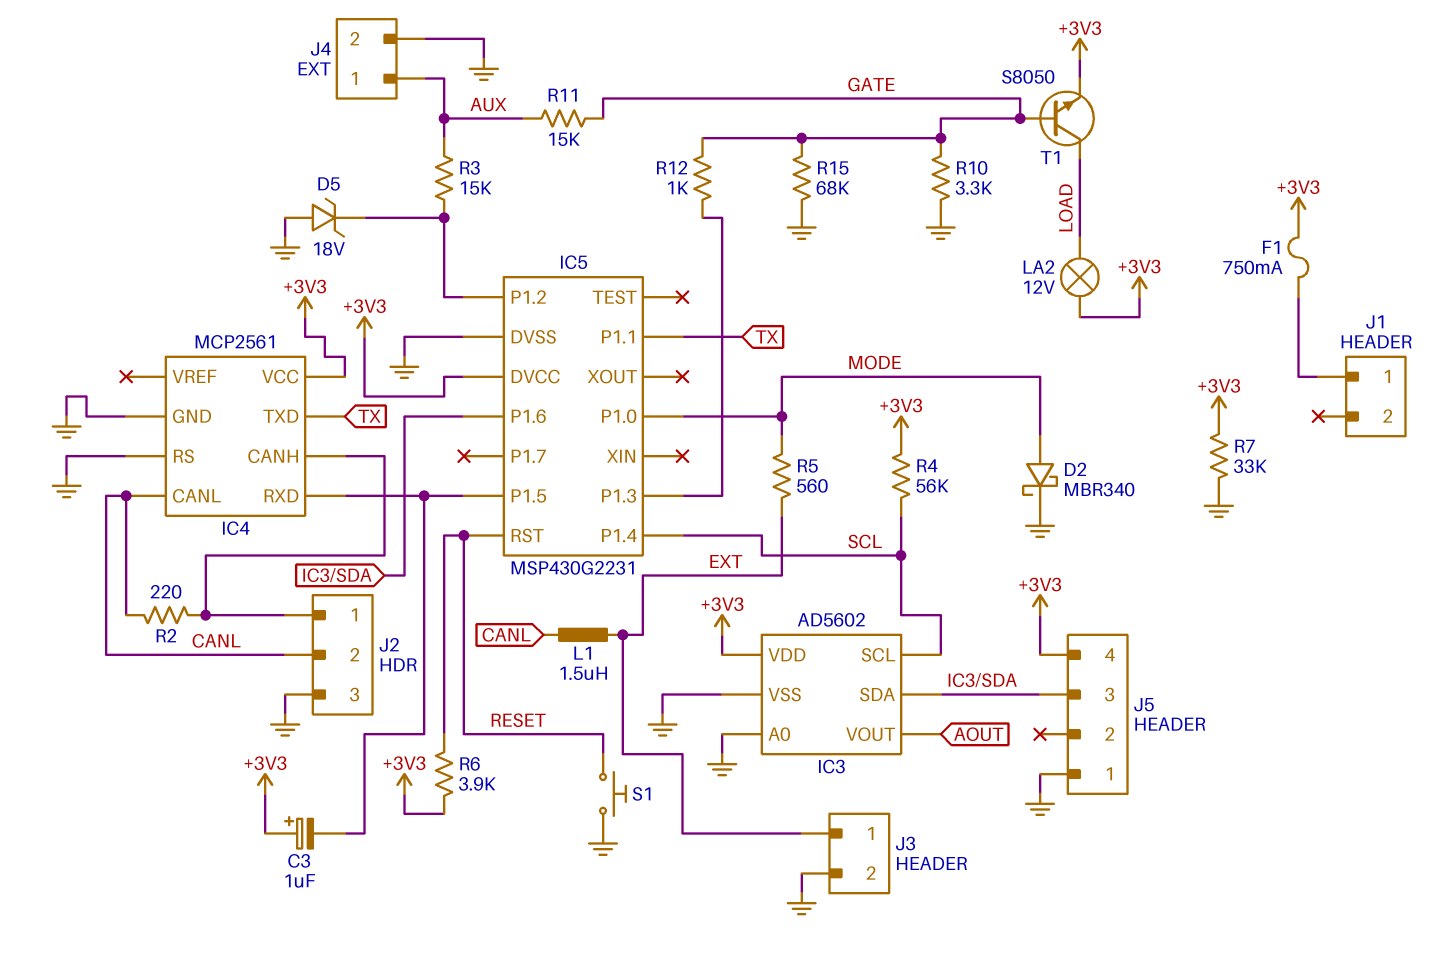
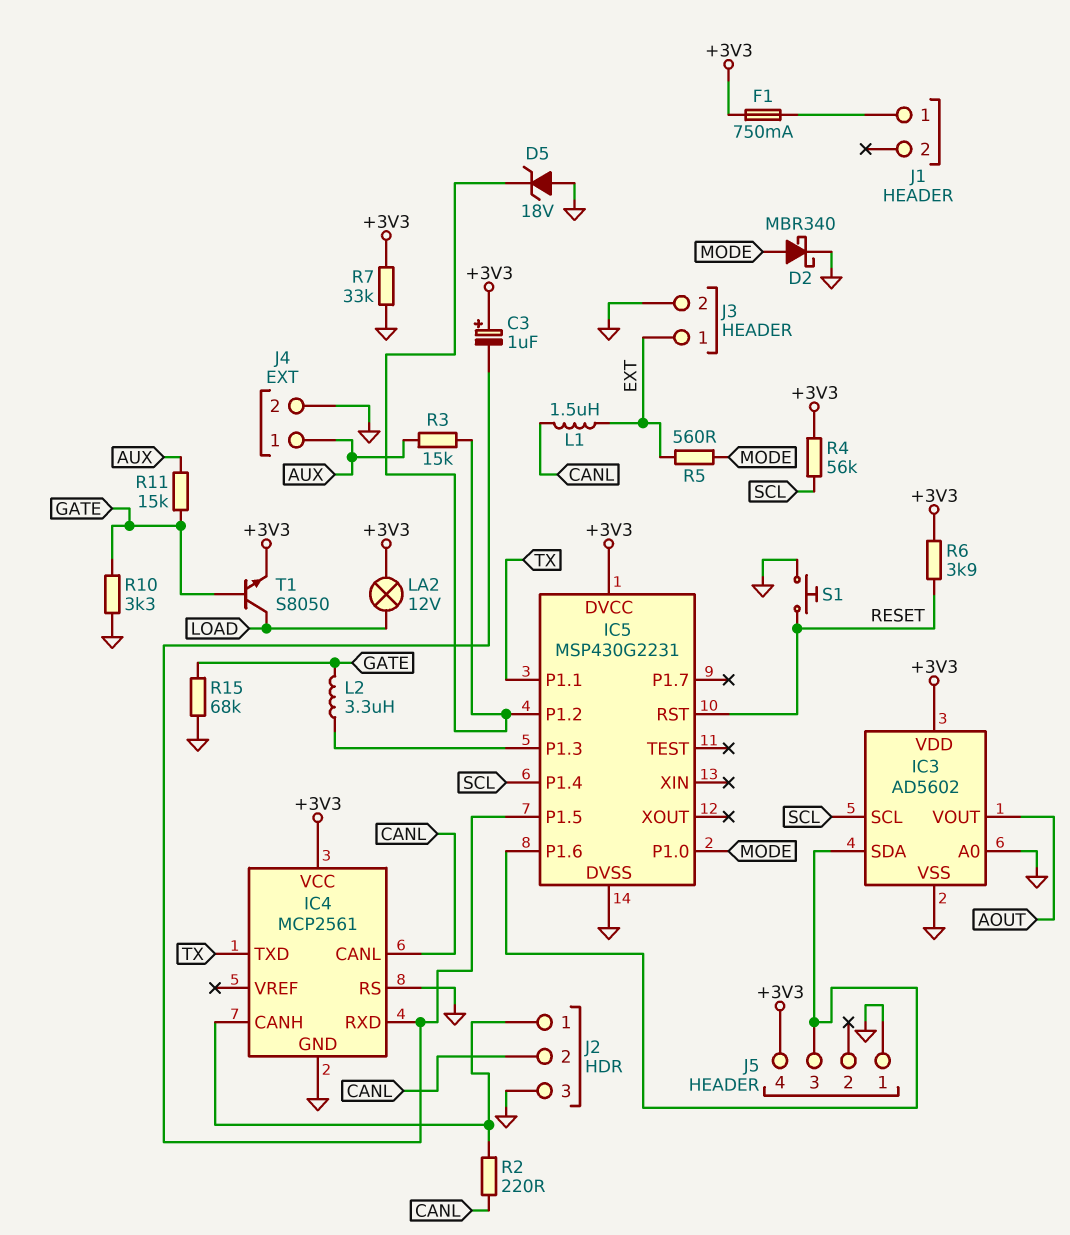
L2: none -> 3.3uH (GATE, IC5/P1.3)
R12: 1k (GATE, IC5/P1.3) -> none

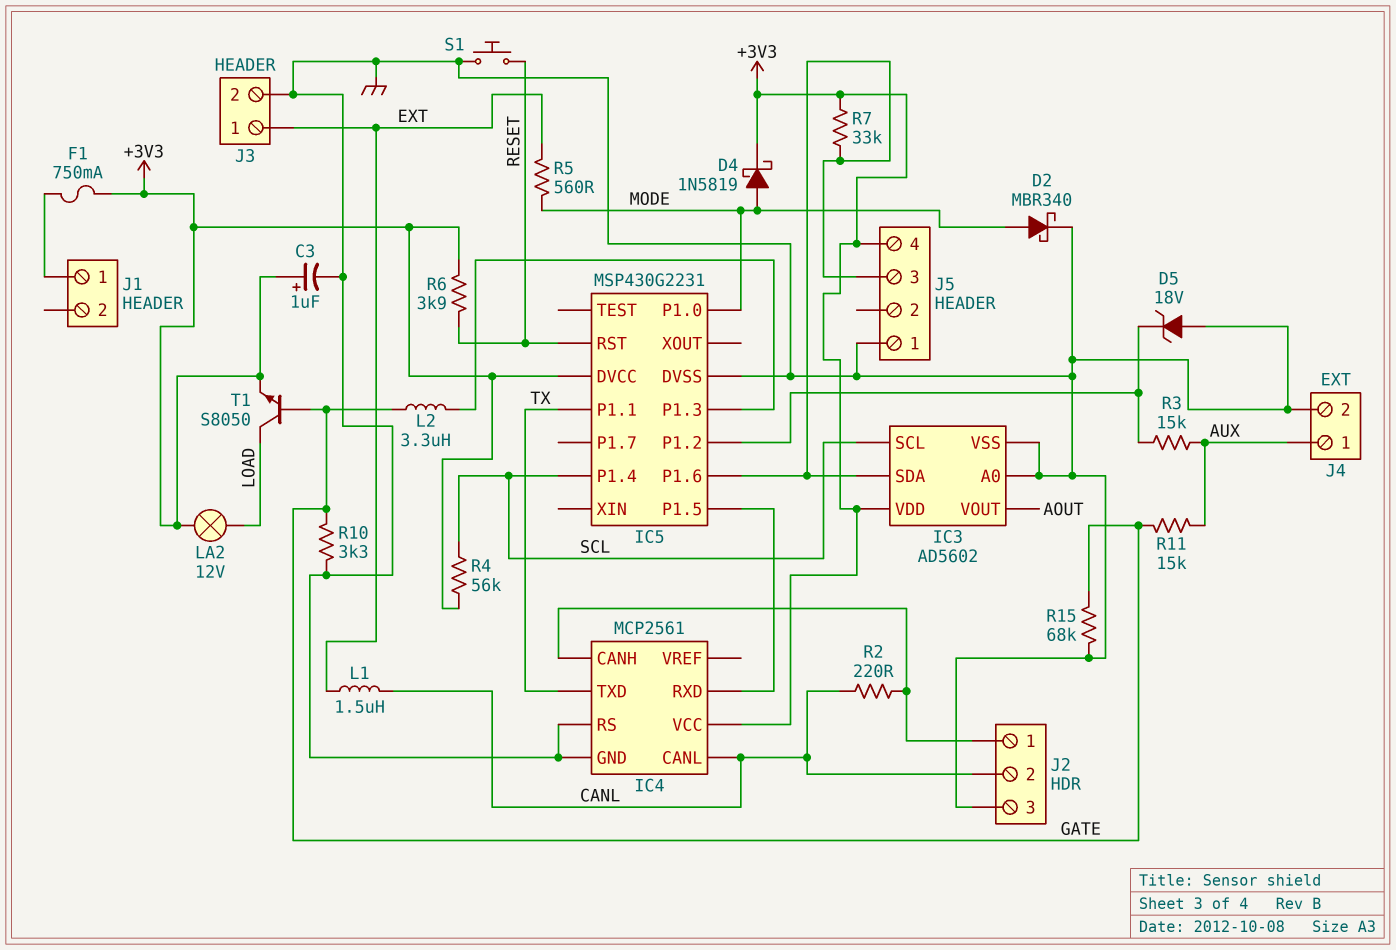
C3: 1uF (plus +3V3, minus IC4/RXD) -> 1uF (plus +3V3, minus GND)
D4: none -> schottky 1N5819 (A MODE, K +3V3)
R7: 33k (+3V3, GND) -> 33k (+3V3, IC3/SDA)

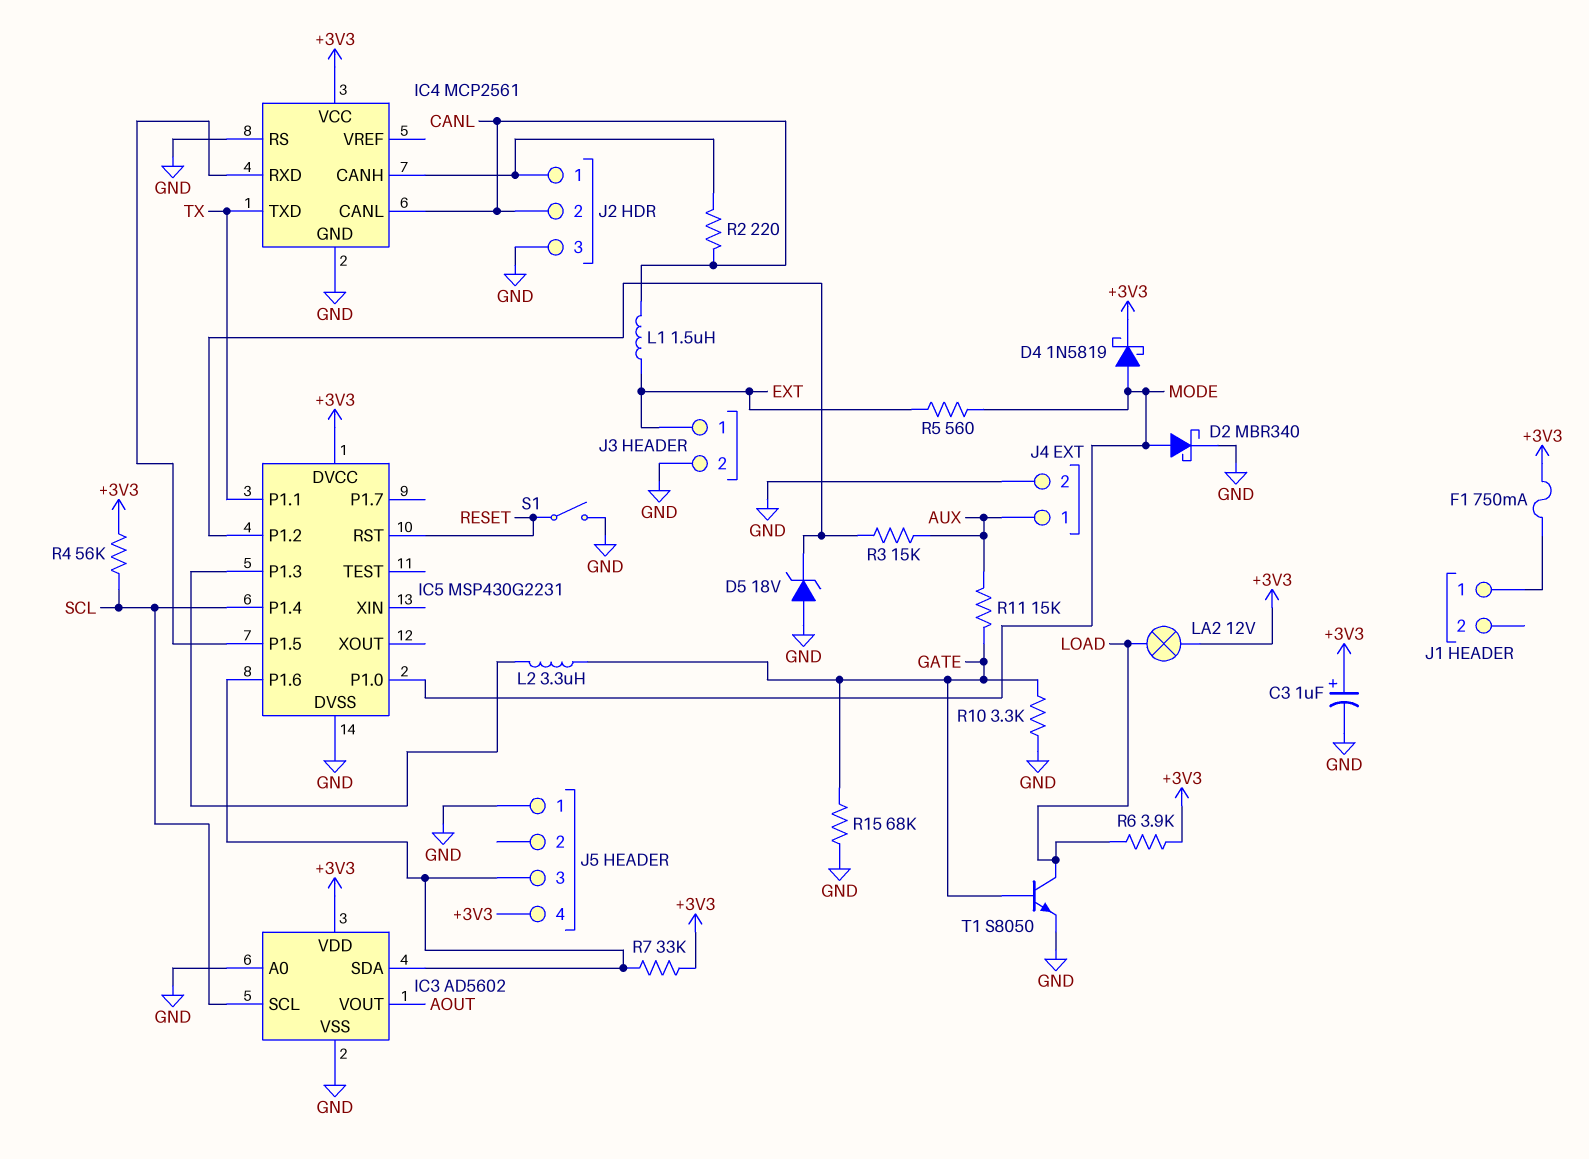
R6: 3.9k (+3V3, RESET) -> 3.9k (+3V3, LOAD)
S1: button (GND, RESET) -> switch (GND, RESET)
T1: NPN S8050 (B GATE, C LOAD, E +3V3) -> NPN S8050 (B GATE, C LOAD, E GND)

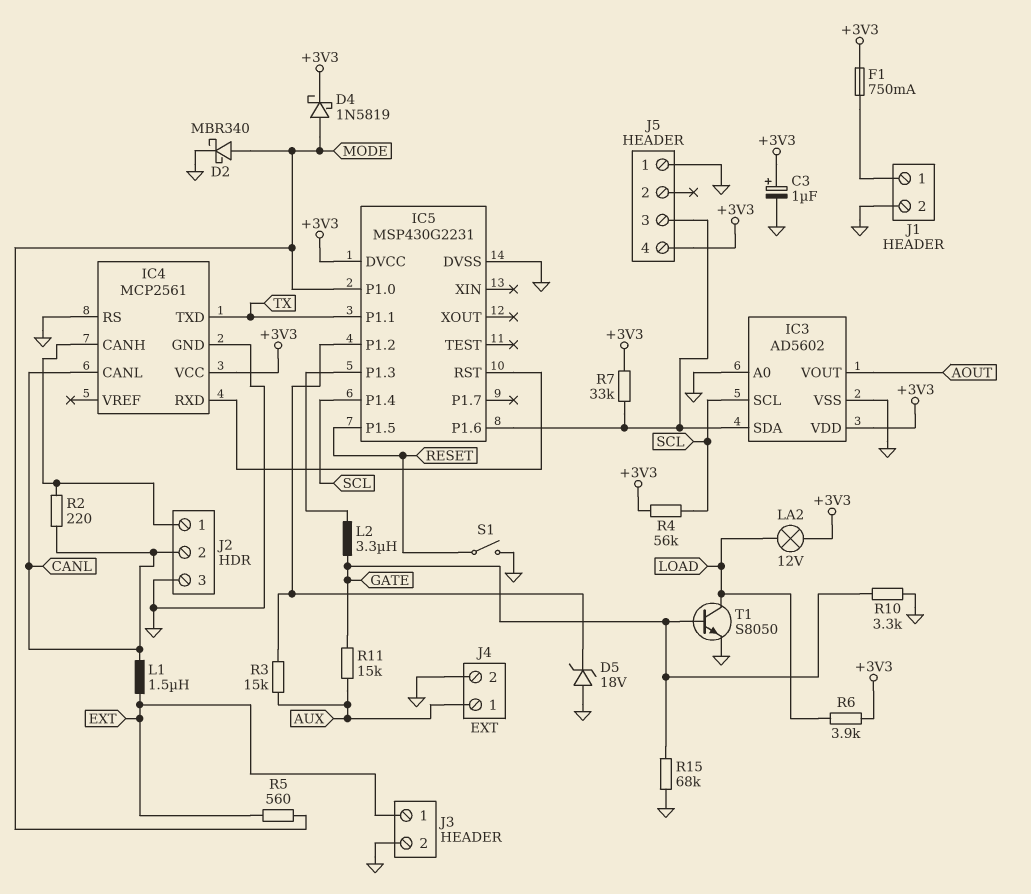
IC5 pin P1.5: IC4/RXD -> RESET
IC5 pin RST: RESET -> IC4/RXD
J1 pin 2: none -> GND

